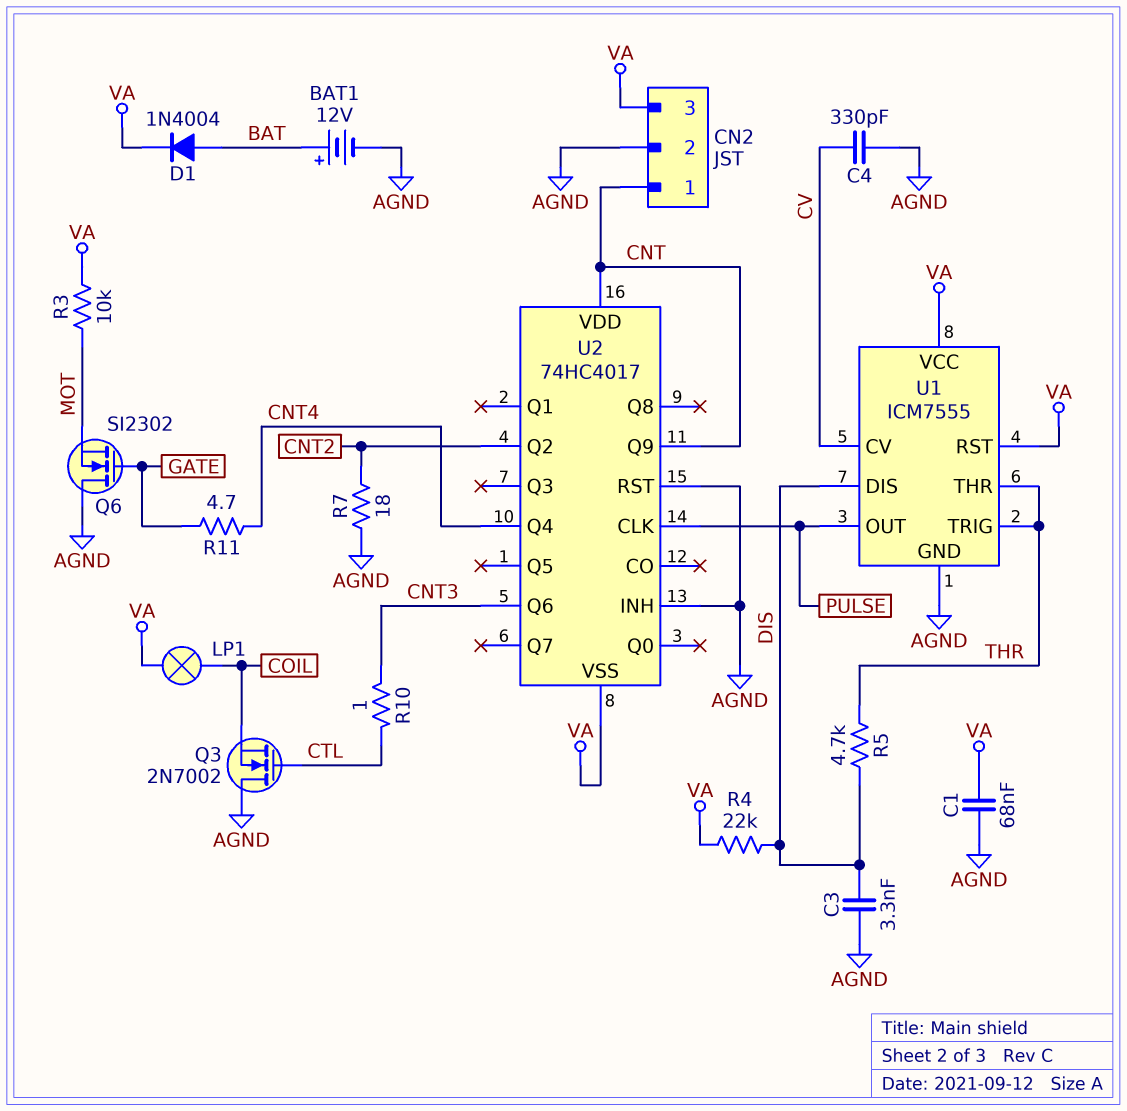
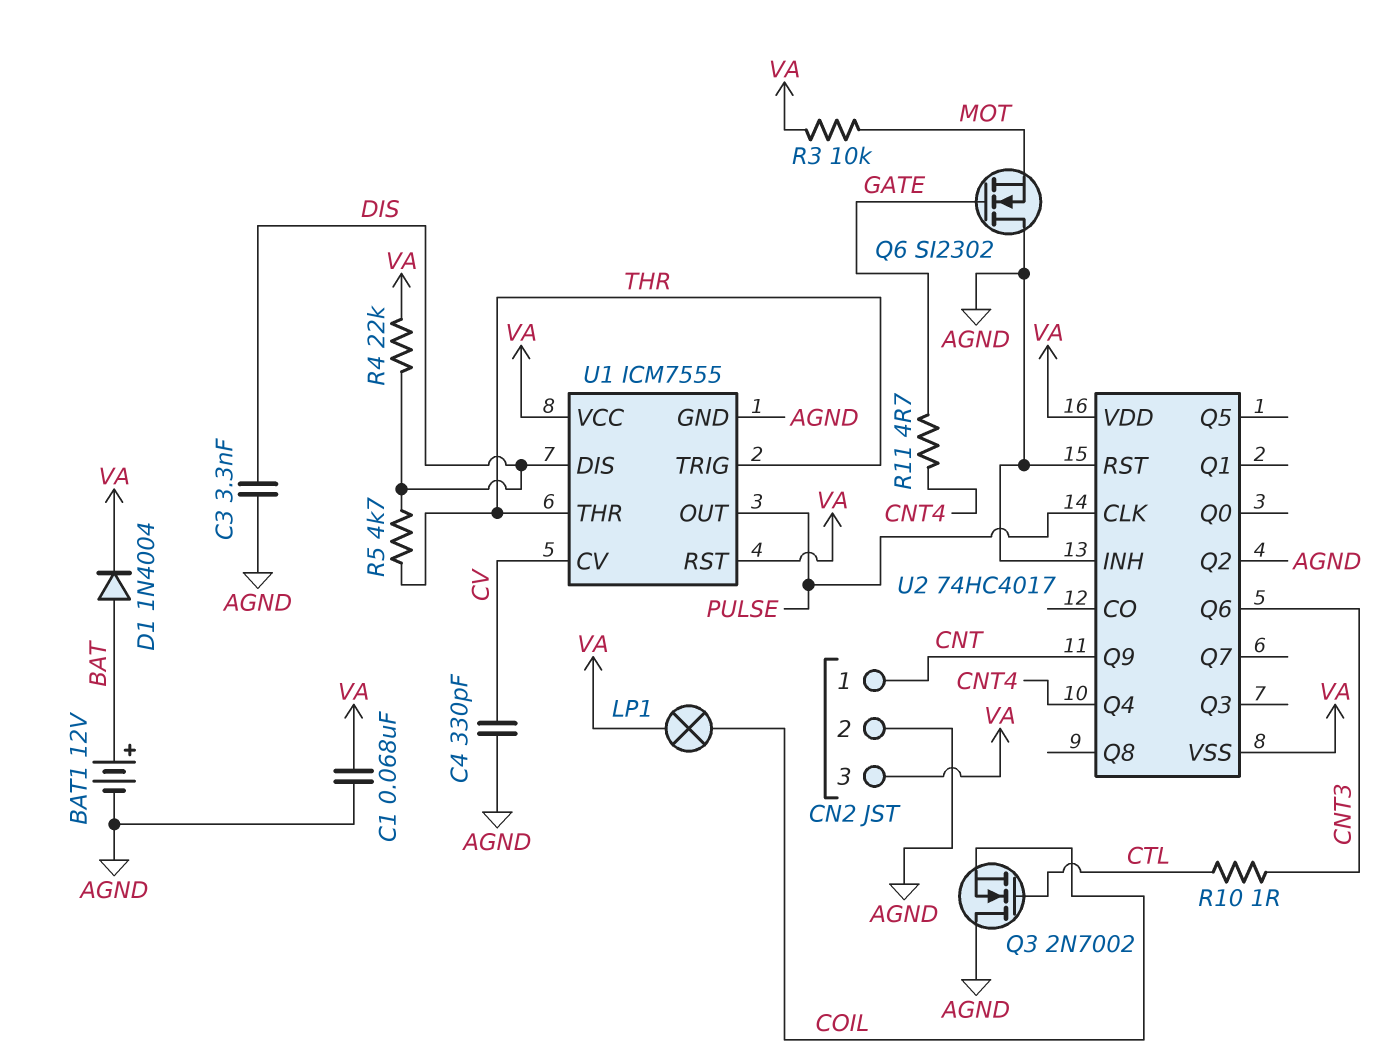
R7: 18 (AGND, CNT2) -> none
U2 pin Q2: CNT2 -> AGND
U2 pin VDD: CNT -> VA

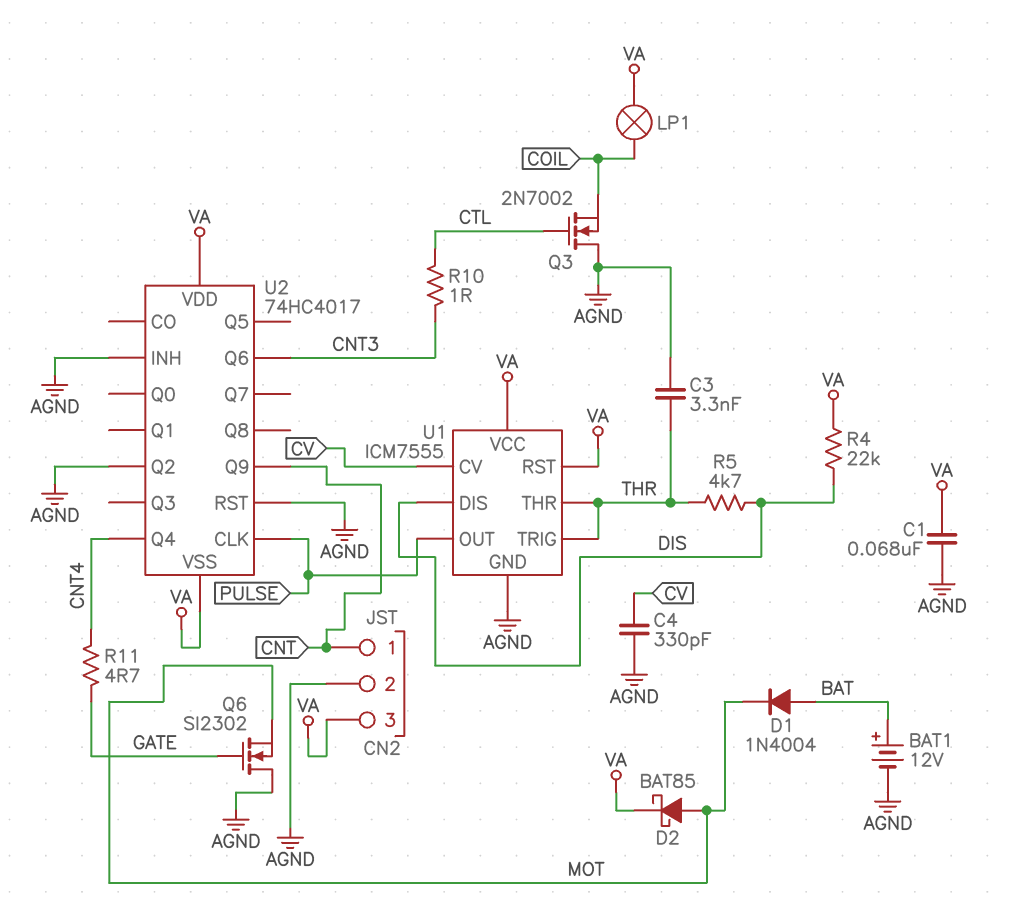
C3: 3.3nF (AGND, DIS) -> 3.3nF (AGND, THR)
D1: diode 1N4004 (A BAT, K VA) -> diode 1N4004 (A BAT, K MOT)
D2: none -> schottky BAT85 (A MOT, K VA)
R3: 10k (MOT, VA) -> none

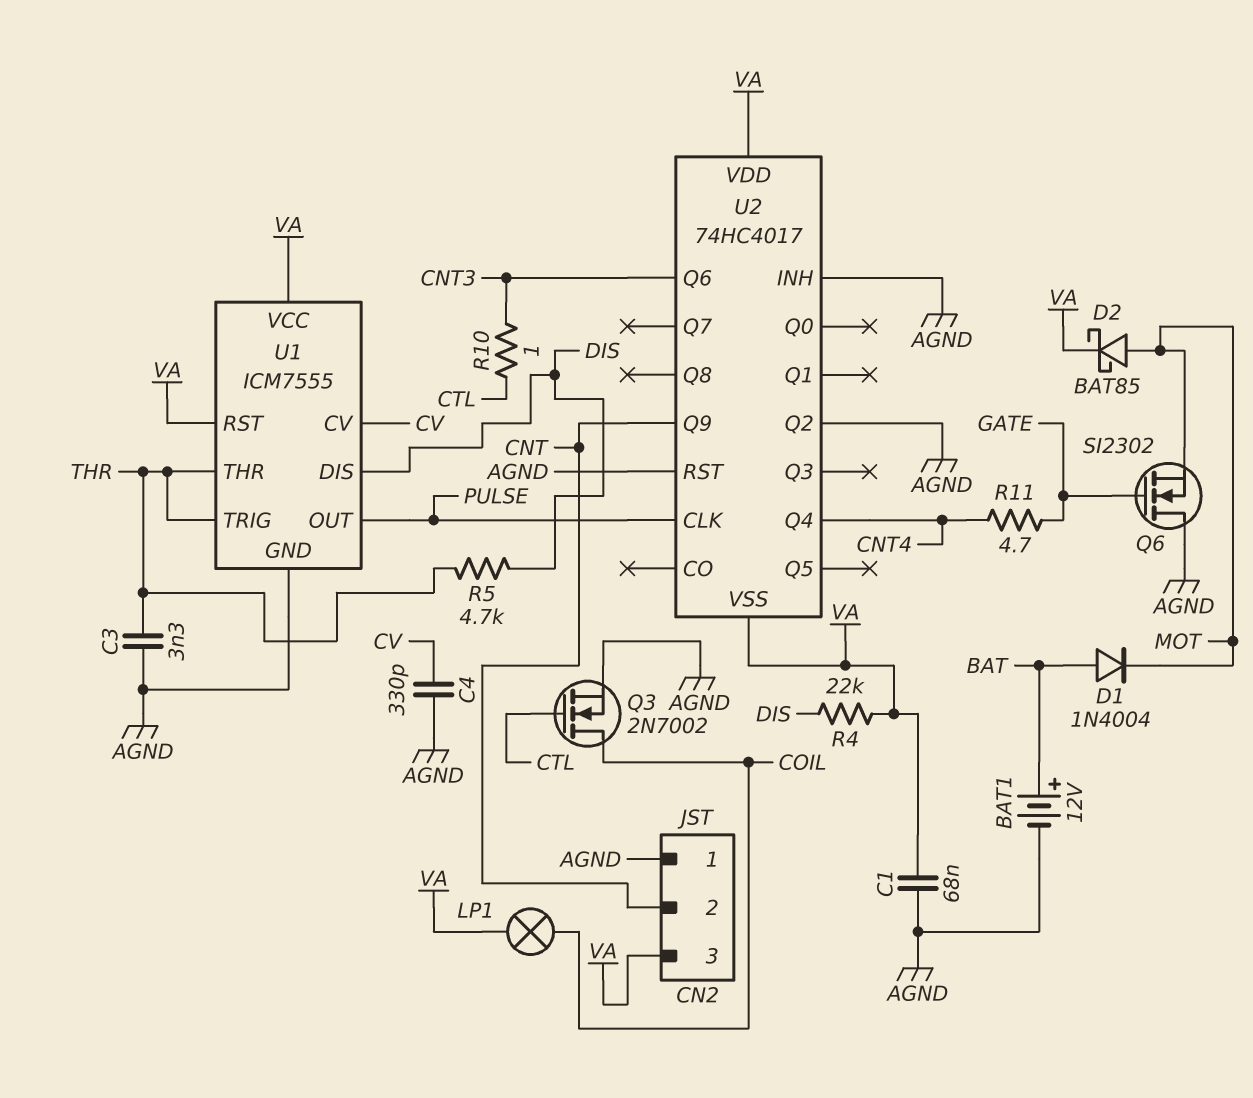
CN2 pin 1: CNT -> AGND
CN2 pin 2: AGND -> CNT
Q3: NMOS 2N7002 (G CTL, D AGND, S COIL) -> NMOS 2N7002 (G CTL, D COIL, S AGND)

